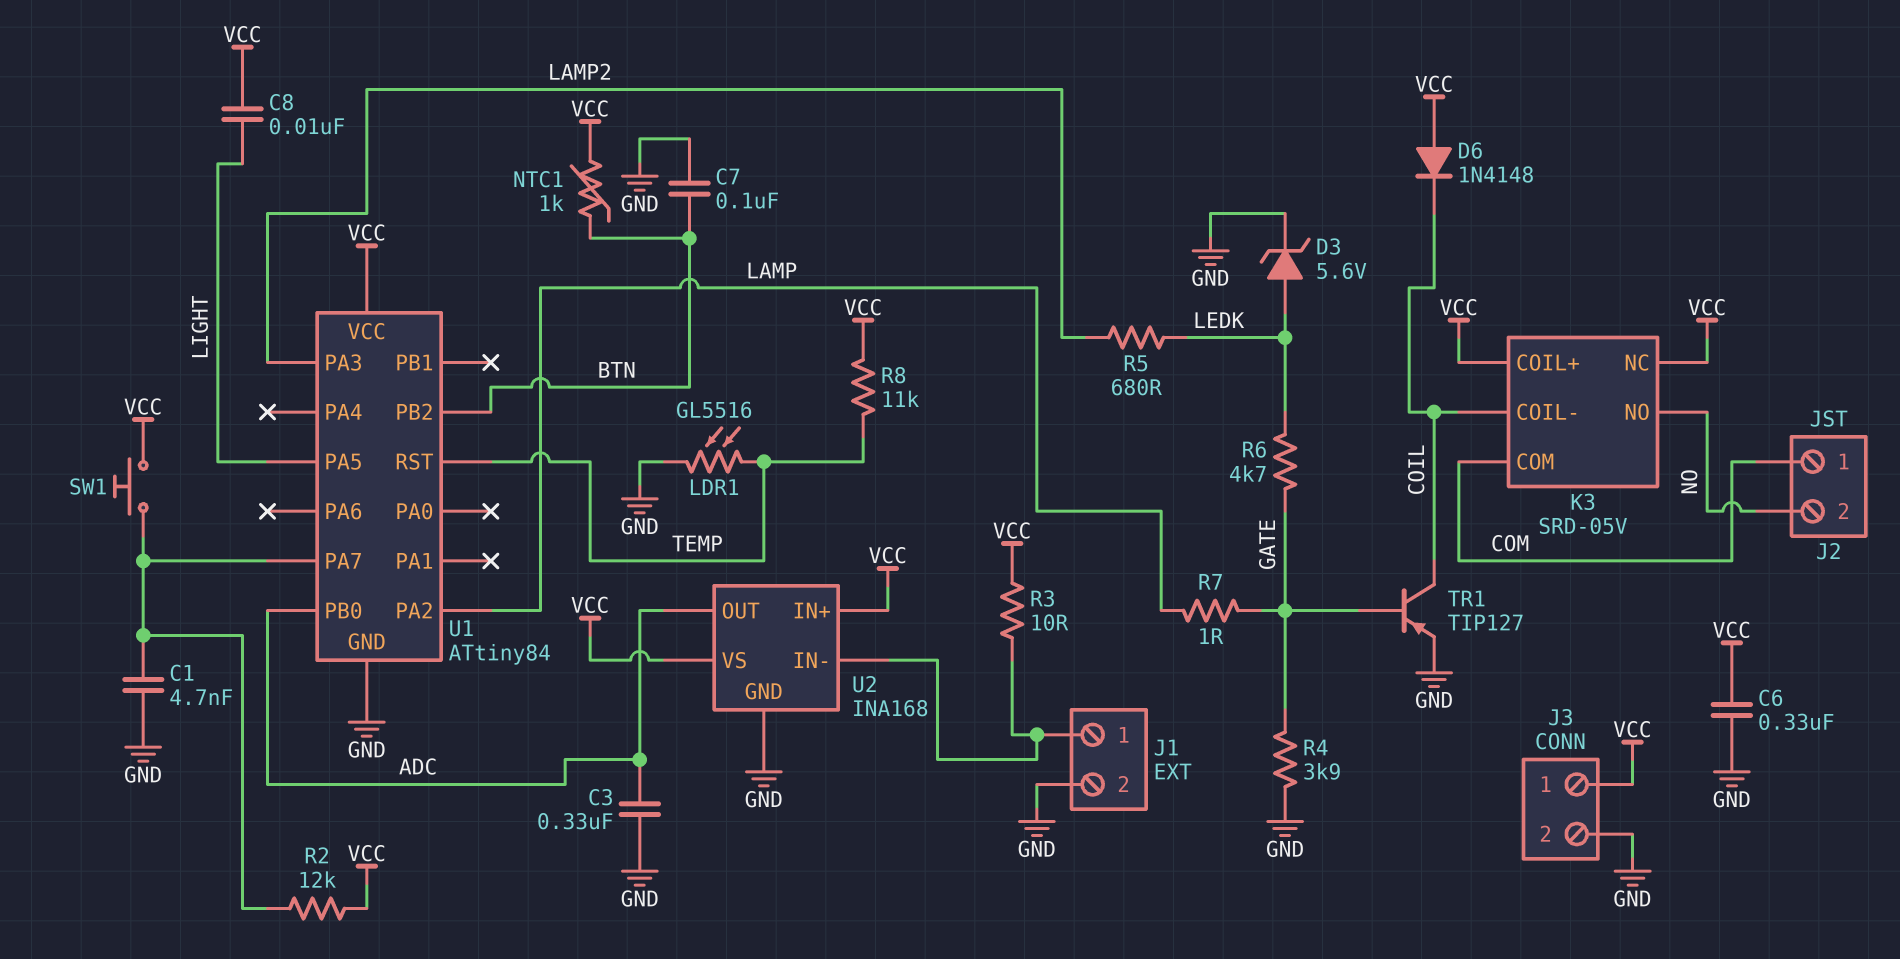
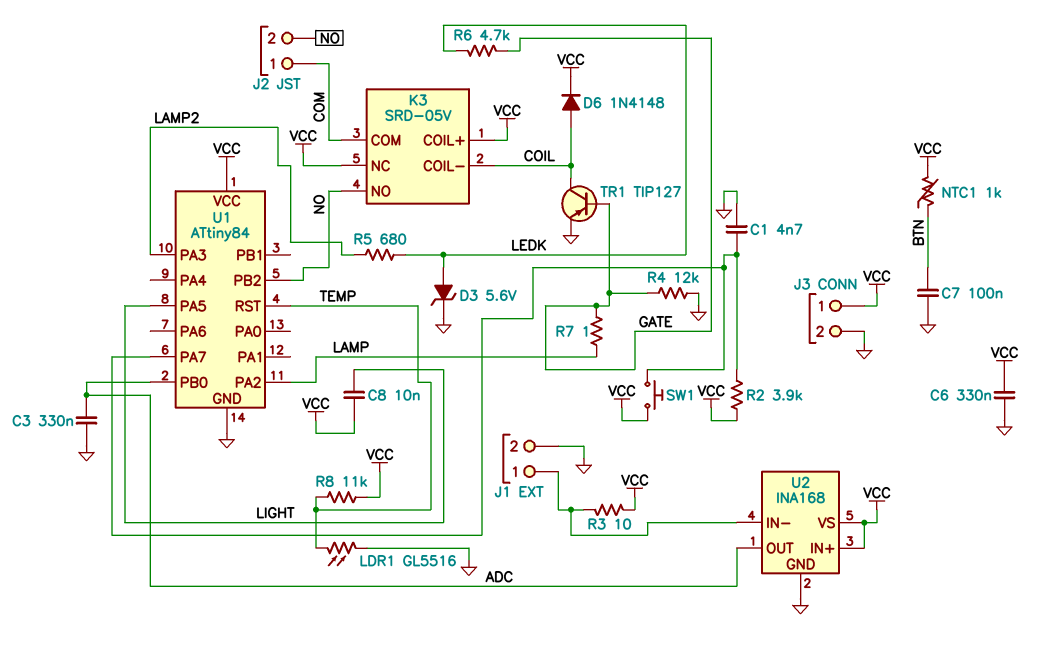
D6: diode 1N4148 (A VCC, K COIL) -> diode 1N4148 (A COIL, K VCC)
R2: 12k (U1/PA7, VCC) -> 3.9k (U1/PA7, VCC)
R4: 3.9k (GATE, GND) -> 12k (GATE, GND)
U1 pin PB2: BTN -> NO

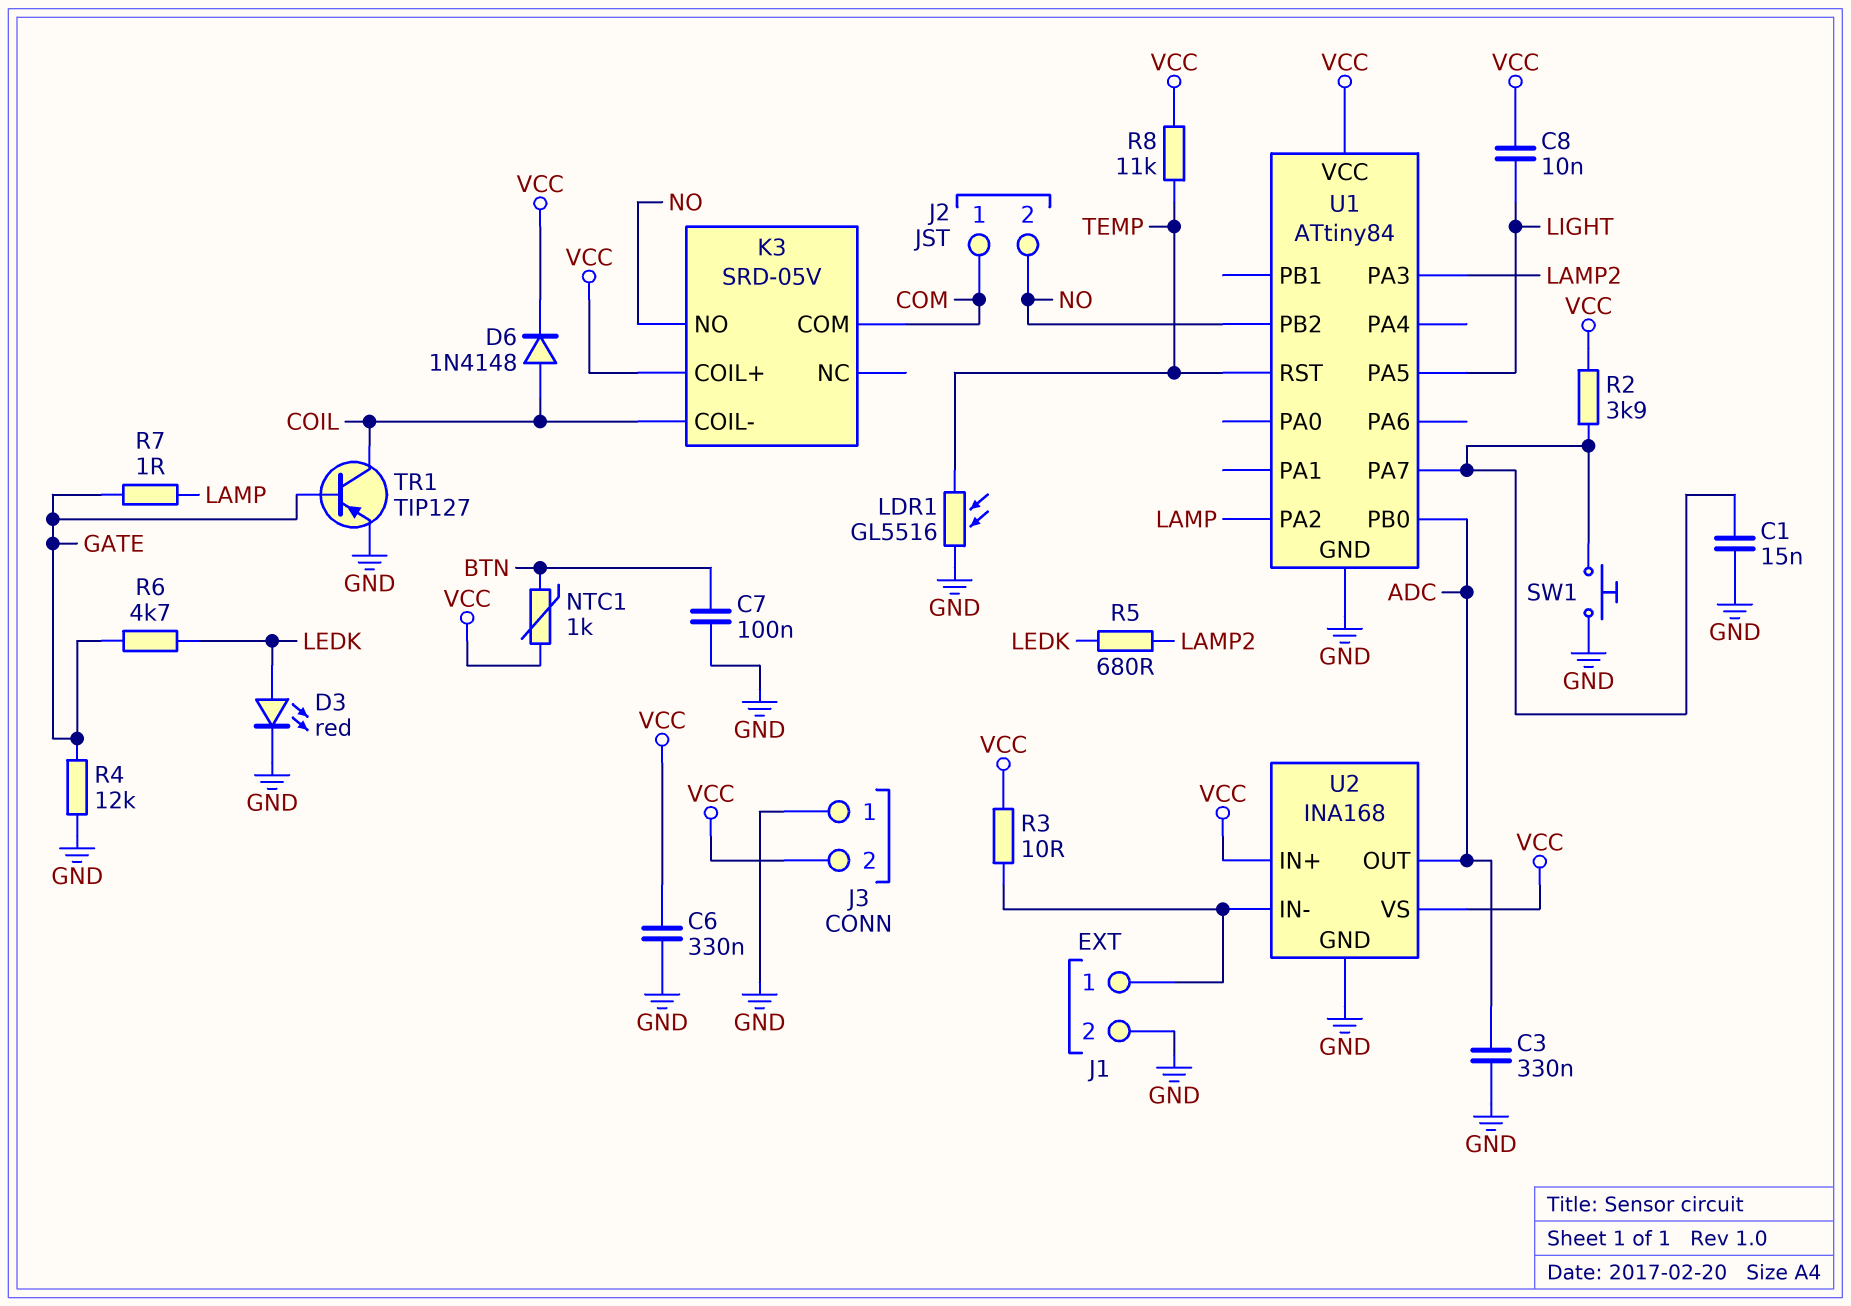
C1: 4.7nF (GND, U1/PA7) -> 15nF (GND, U1/PA7)
D3: zener 5.6V (A LEDK, K GND) -> LED red (A LEDK, K GND)
J3 pin 1: VCC -> GND
J3 pin 2: GND -> VCC
K3 pin NC: VCC -> none
SW1: button (U1/PA7, VCC) -> button (GND, U1/PA7)

